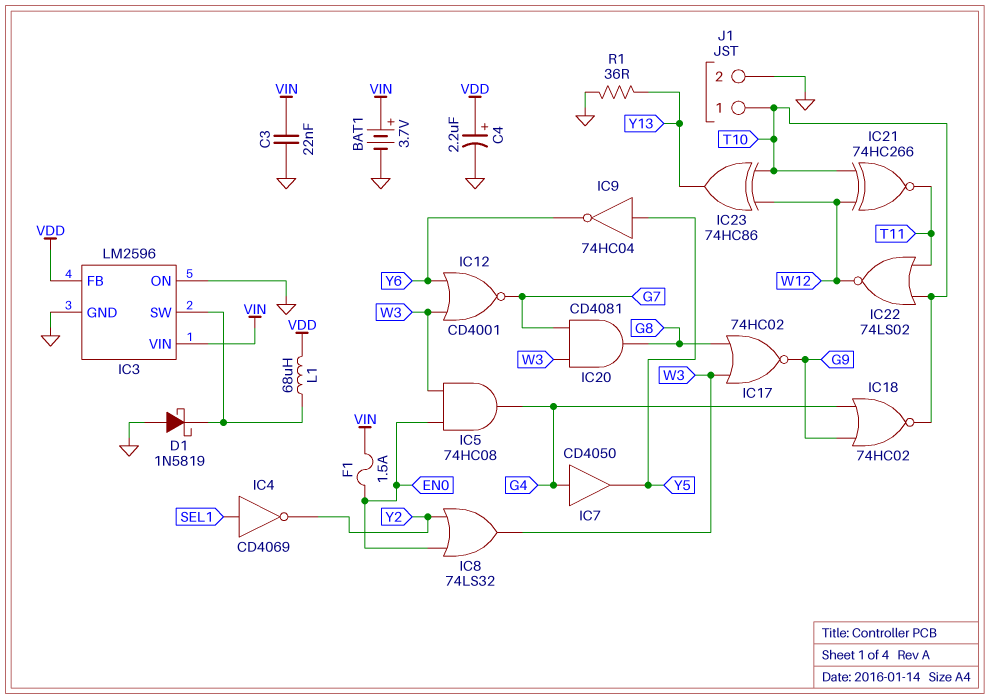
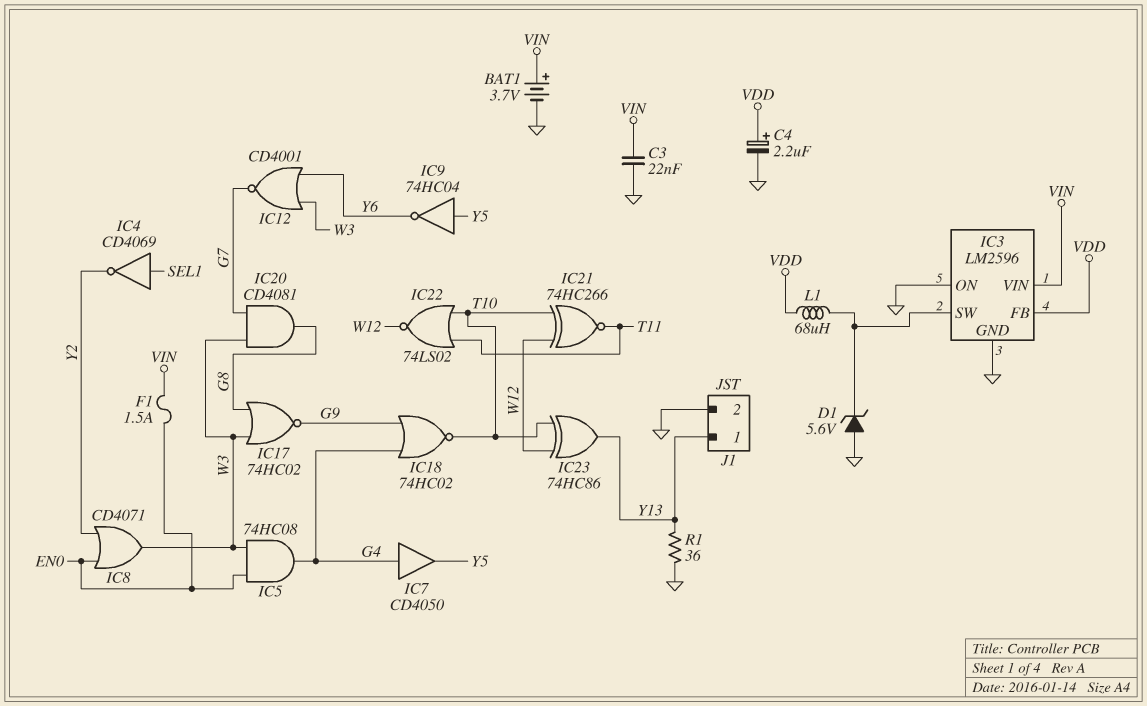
D1: schottky 1N5819 (A GND, K IC3/SW) -> zener 5.6V (A GND, K IC3/SW)
IC8: OR 74LS32 (in EN0, in Y2, out W3) -> OR CD4071 (in EN0, in Y2, out W3)
J1 pin 1: T10 -> Y13

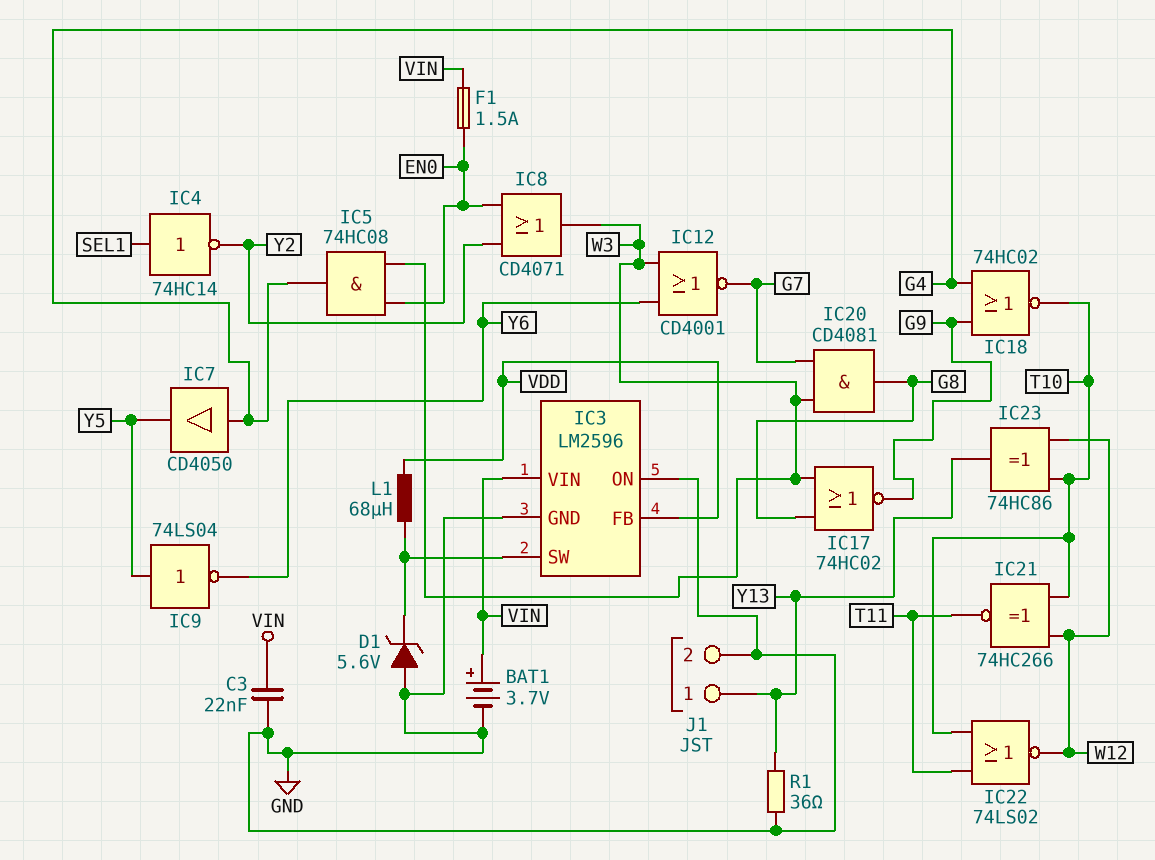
C4: 2.2uF (plus VDD, minus GND) -> none
IC4: NOT CD4069 (in SEL1, out Y2) -> NOT 74HC14 (in SEL1, out Y2)
IC9: NOT 74HC04 (in Y5, out Y6) -> NOT 74LS04 (in Y5, out Y6)

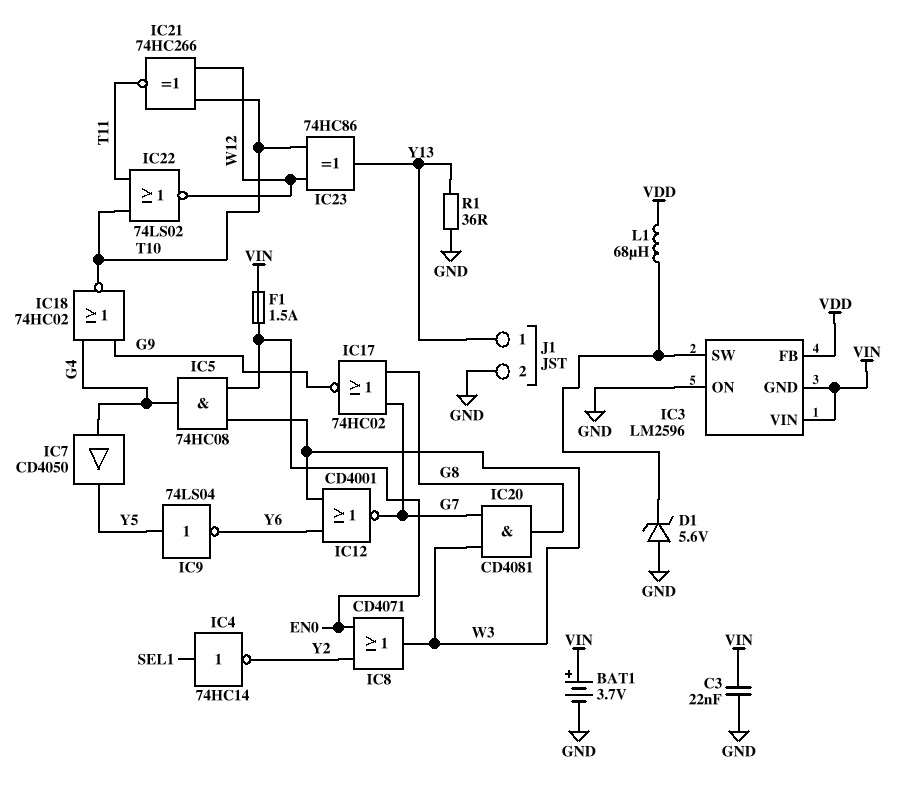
IC3 pin GND: GND -> VIN
IC17: NOR 74HC02 (in G8, in W3, out G9) -> NOR 74HC02 (in G7, in G8, out G9)

